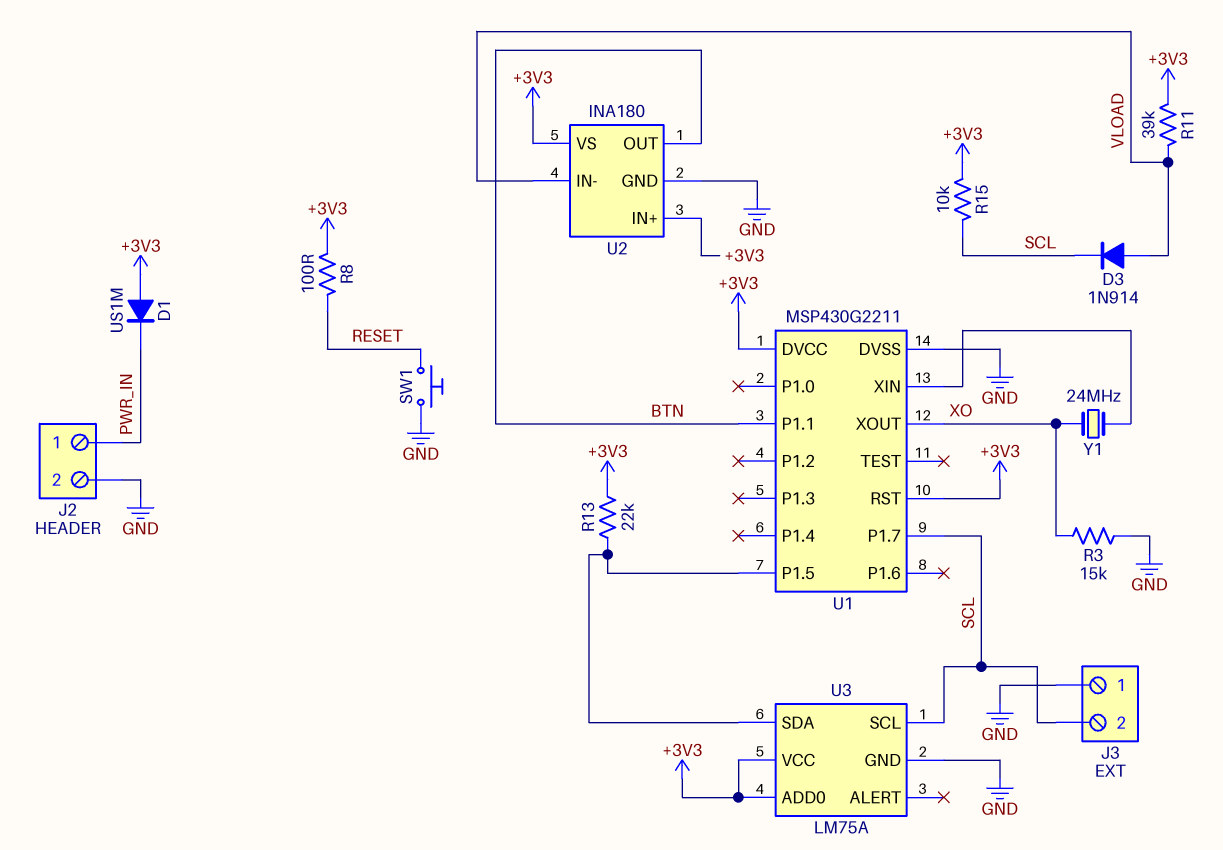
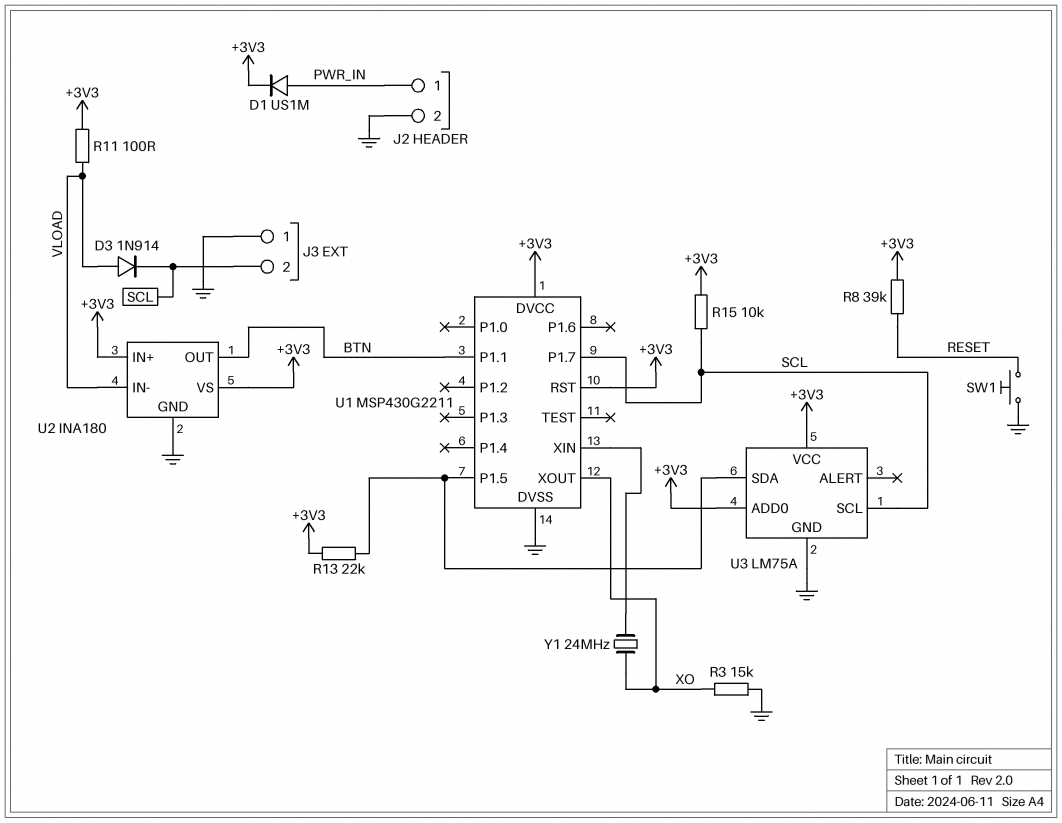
D1: diode US1M (A +3V3, K PWR_IN) -> diode US1M (A PWR_IN, K +3V3)
R8: 100 (+3V3, RESET) -> 39k (+3V3, RESET)
R11: 39k (+3V3, VLOAD) -> 100 (+3V3, VLOAD)

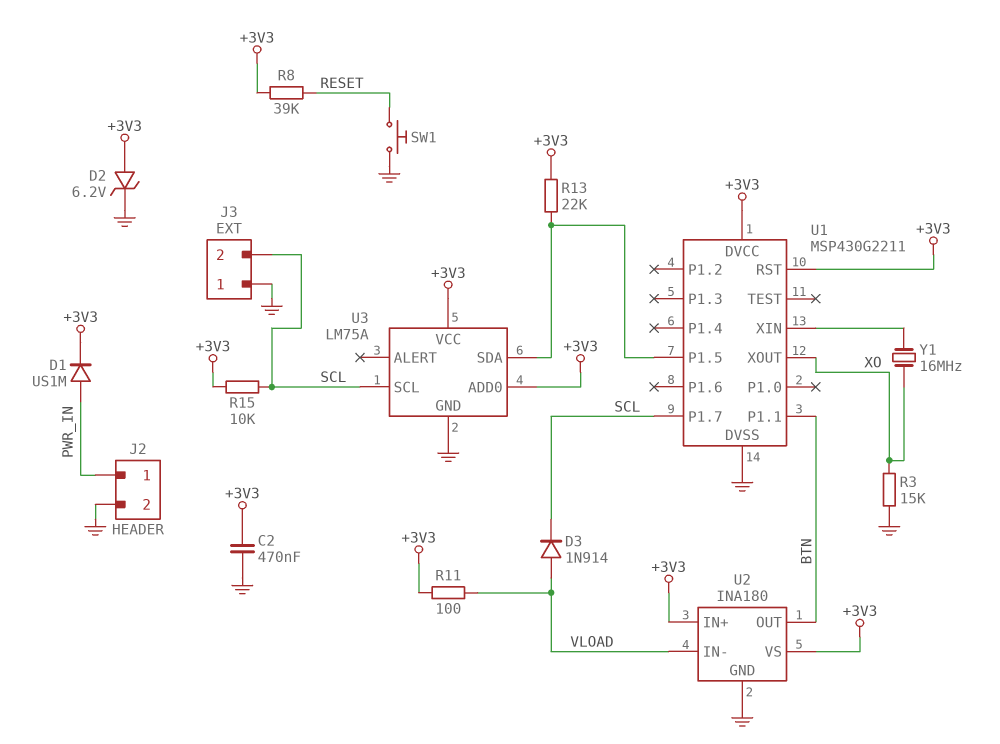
C2: none -> 470nF (+3V3, GND)
D2: none -> zener 6.2V (A +3V3, K GND)
Y1: 24MHz (U1/XIN, XO) -> 16MHz (U1/XIN, XO)

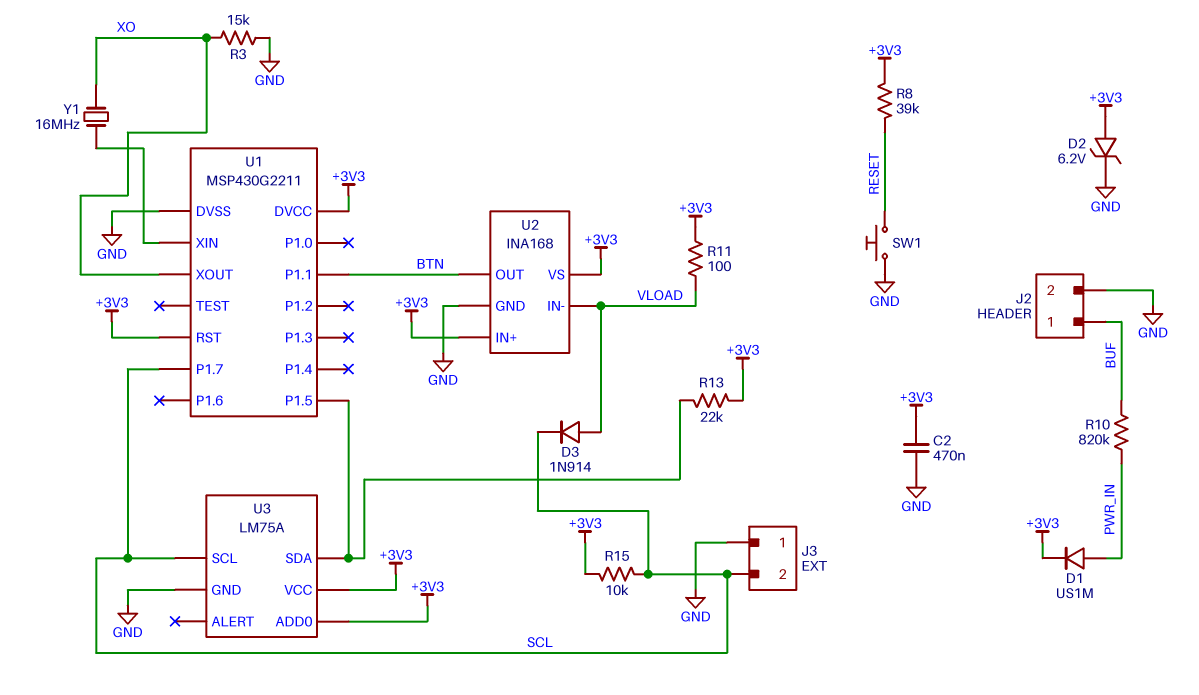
J2 pin 1: PWR_IN -> BUF
R10: none -> 820k (BUF, PWR_IN)
U2: INA180 -> INA168

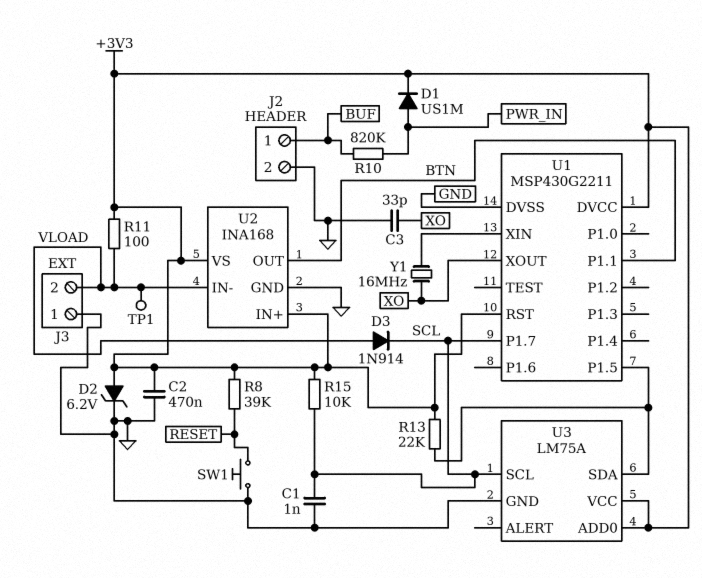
C1: none -> 1nF (GND, SCL)
C3: none -> 33pF (GND, XO)
J3 pin 2: SCL -> VLOAD
R3: 15k (GND, XO) -> none
TP1: none -> test point (VLOAD)

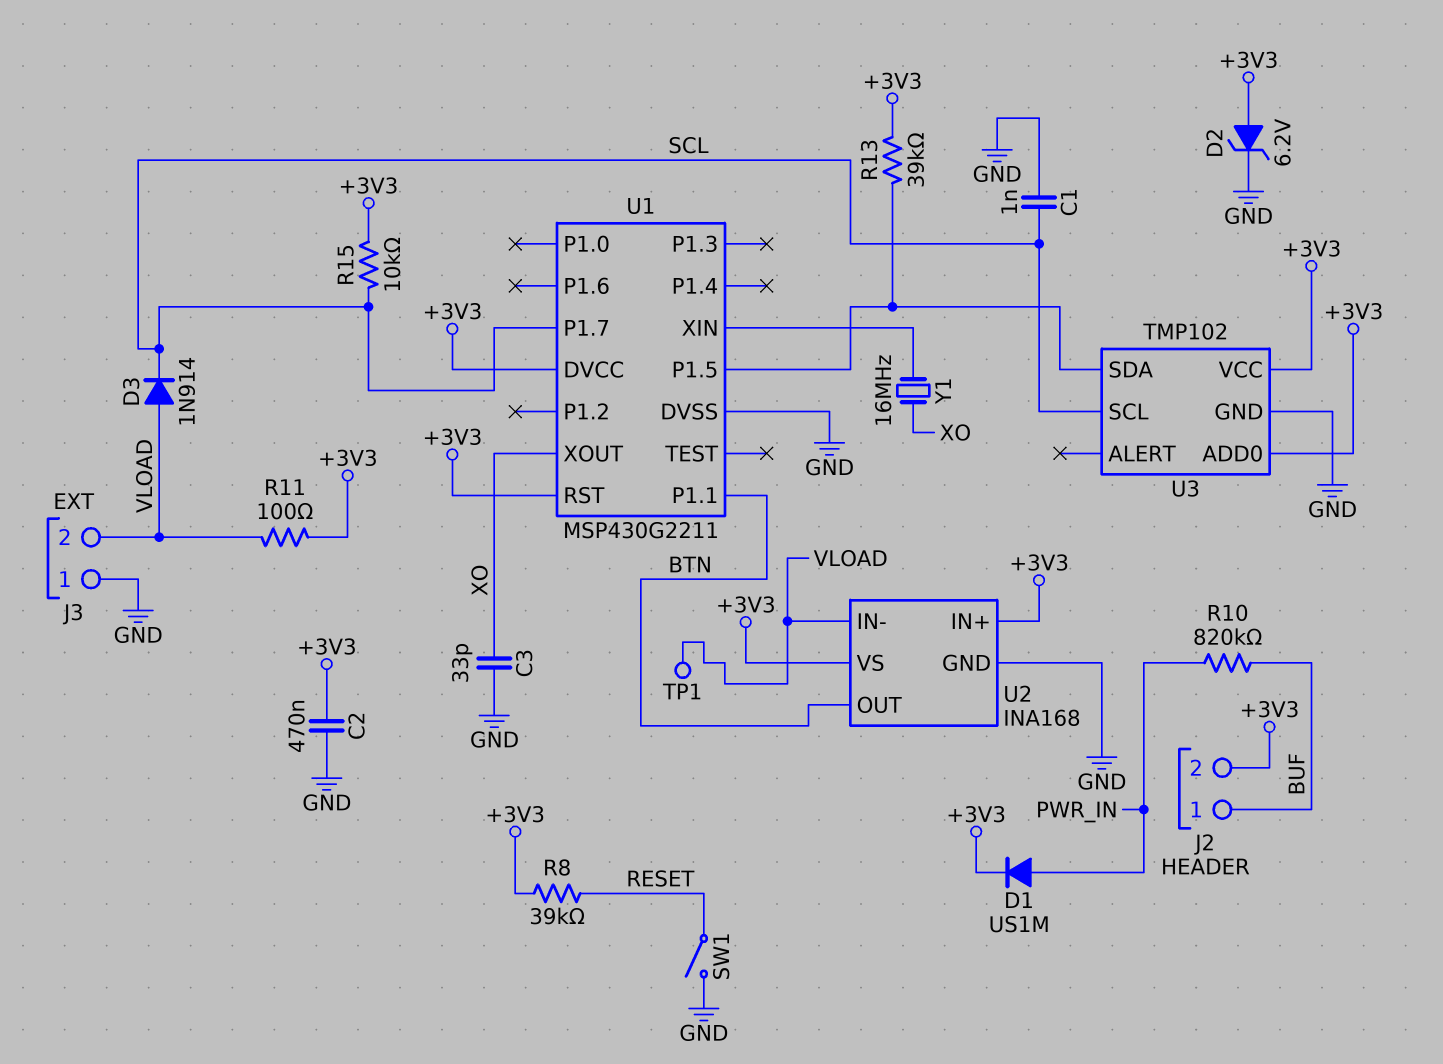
J2 pin 2: GND -> +3V3
R13: 22k (+3V3, U1/P1.5) -> 39k (+3V3, U1/P1.5)
SW1: button (GND, RESET) -> switch (GND, RESET)
U3: LM75A -> TMP102

